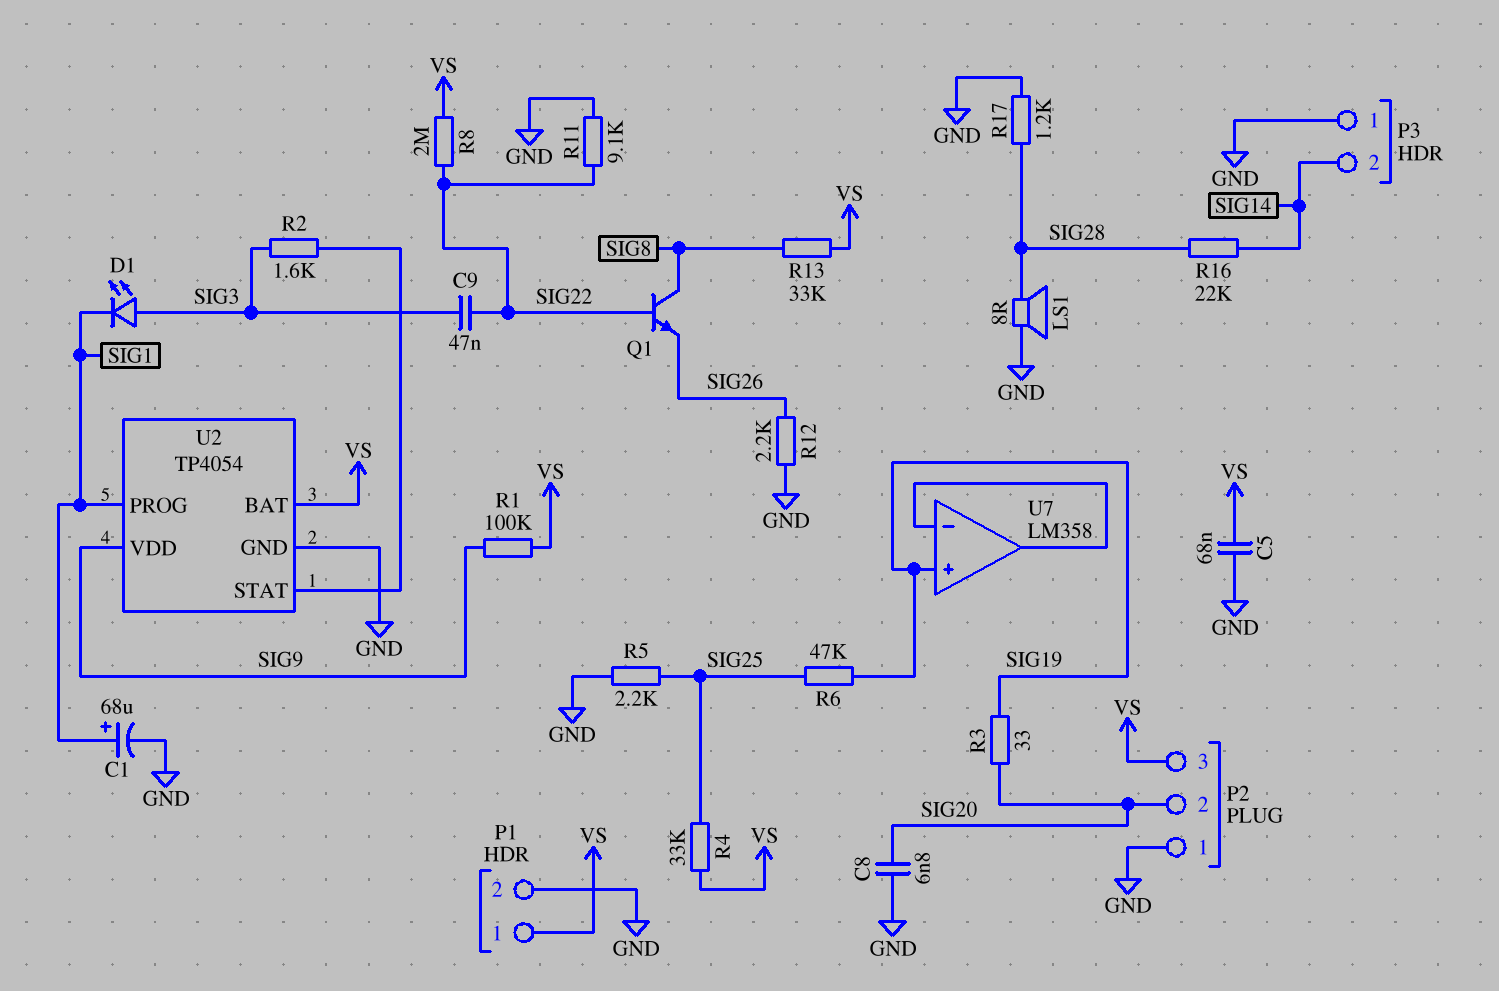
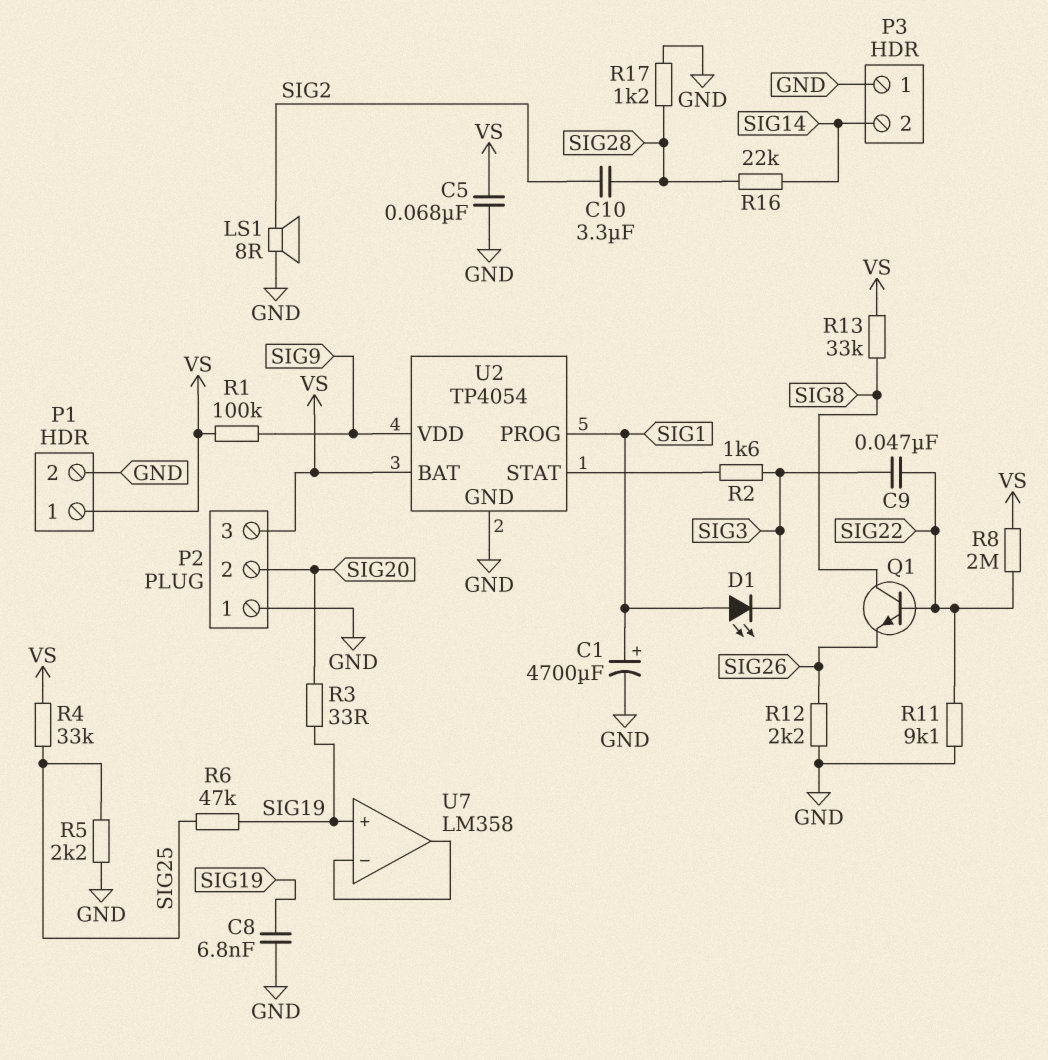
C1: 68uF (plus SIG1, minus GND) -> 4700uF (plus SIG1, minus GND)
C8: 6.8nF (GND, SIG20) -> 6.8nF (GND, SIG19)
C10: none -> 3.3uF (SIG2, SIG28)
D1: LED (A SIG3, K SIG1) -> LED (A SIG1, K SIG3)
LS1: speaker 8R (GND, SIG28) -> speaker 8R (GND, SIG2)

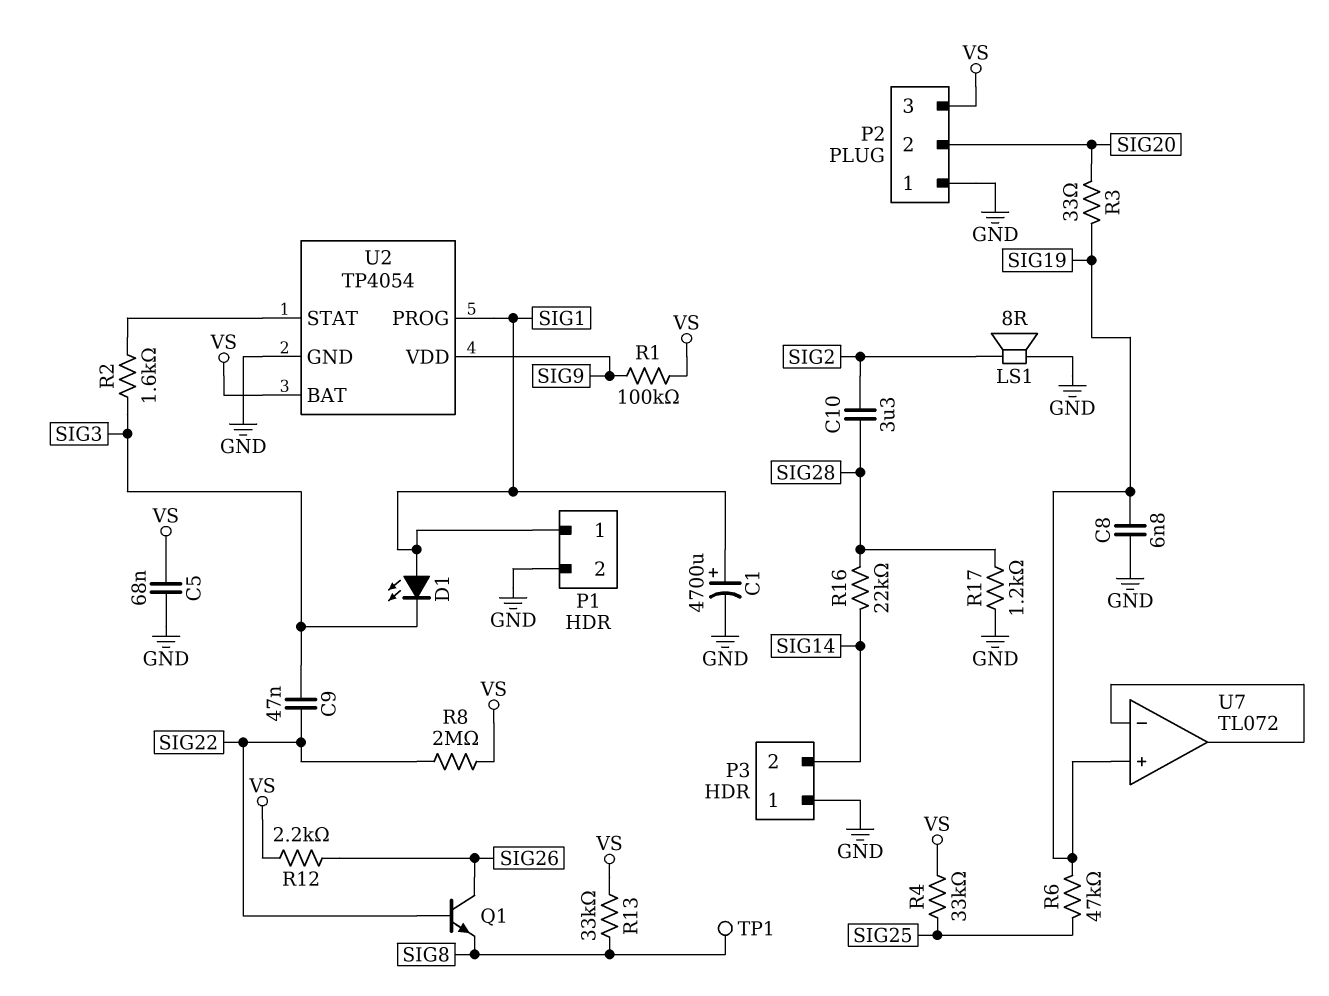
P1 pin 1: VS -> SIG1
Q1: NPN (B SIG22, C SIG8, E SIG26) -> NPN (B SIG22, C SIG26, E SIG8)
R5: 2.2k (GND, SIG25) -> none
R11: 9.1k (GND, SIG22) -> none
R12: 2.2k (GND, SIG26) -> 2.2k (SIG26, VS)
TP1: none -> test point (SIG8)
U7: LM358 -> TL072

